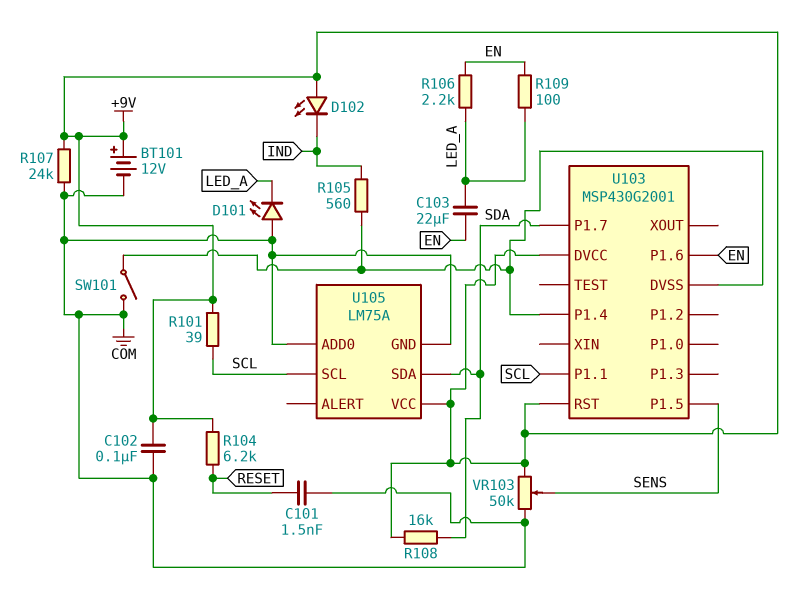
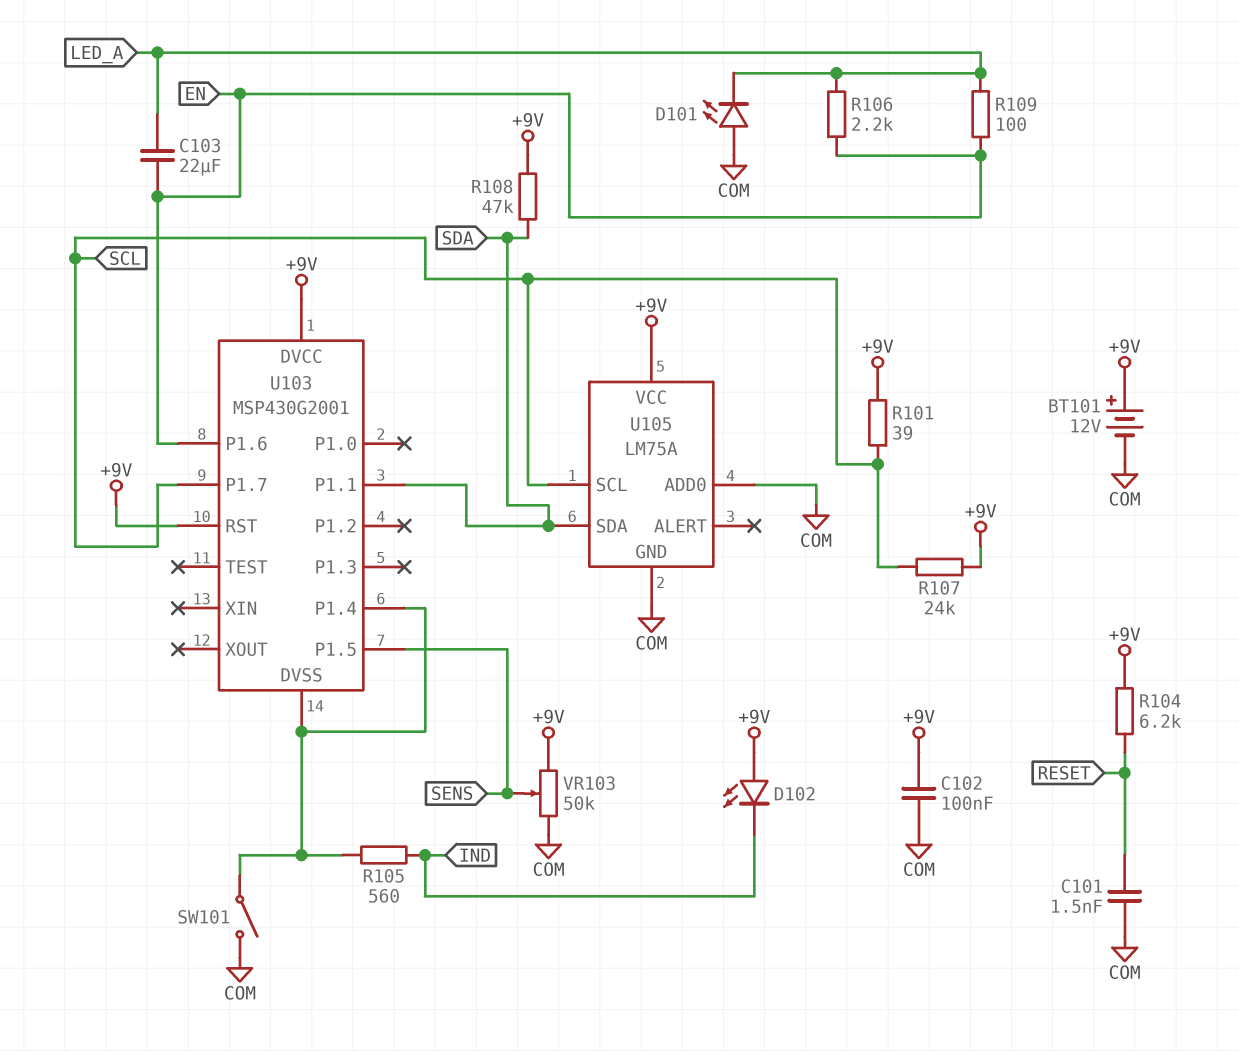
R107: 24k (+9V, COM) -> 24k (+9V, SCL)
R108: 16k (+9V, SDA) -> 47k (+9V, SDA)
U103 pin P1.1: SCL -> SDA
U103 pin P1.7: SDA -> SCL

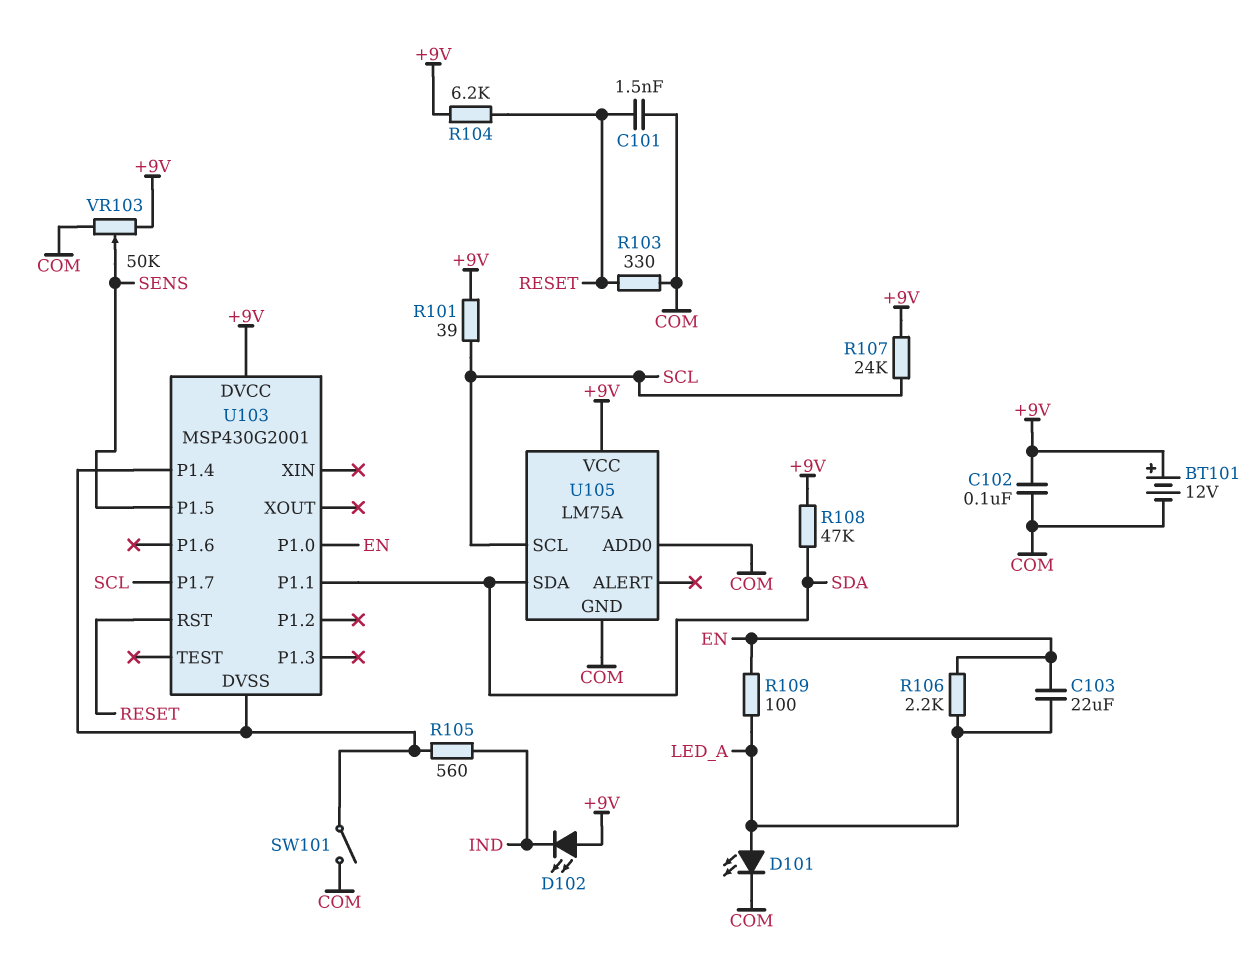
D101: LED (A COM, K LED_A) -> LED (A LED_A, K COM)
R103: none -> 330 (COM, RESET)
U103 pin P1.0: none -> EN
U103 pin P1.6: EN -> none
U103 pin RST: +9V -> RESET

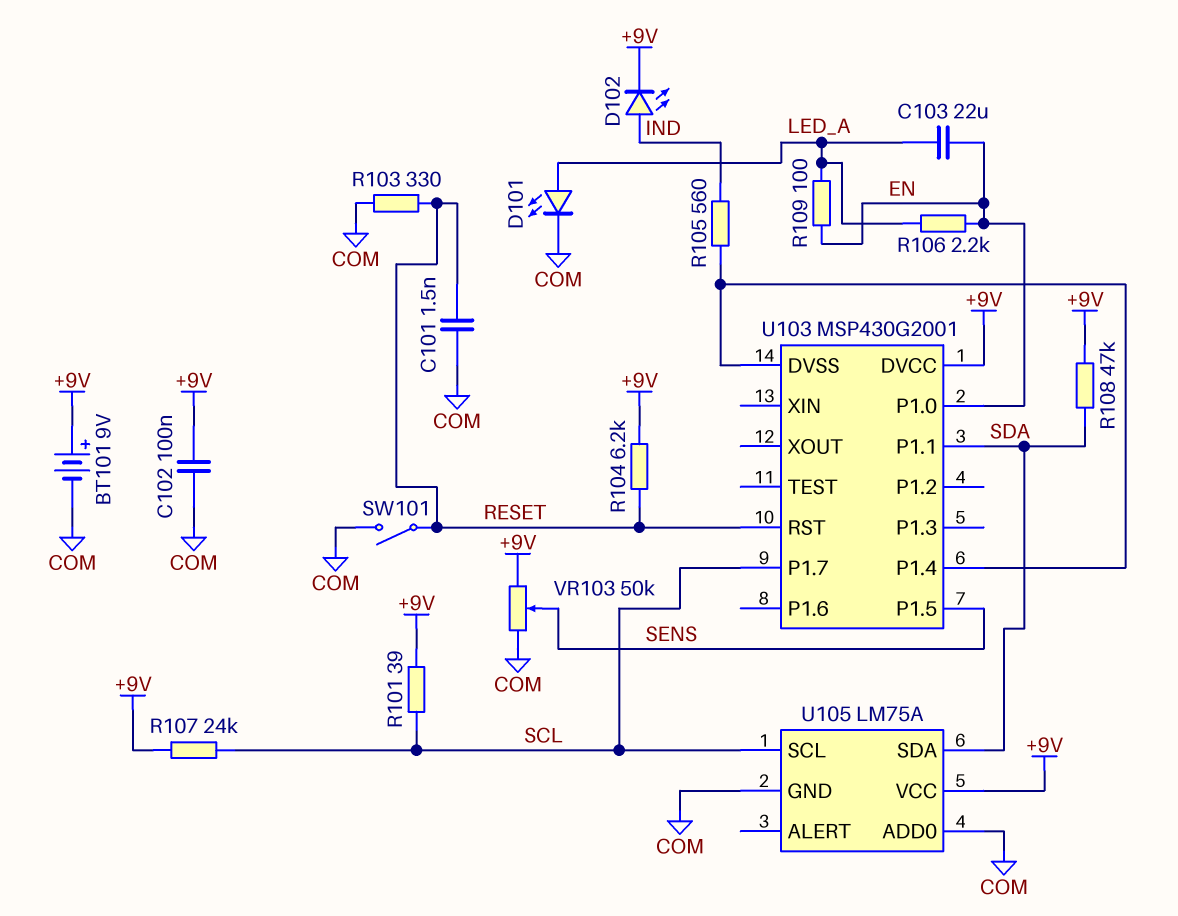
BT101: 12V (plus +9V, minus COM) -> 9V (plus +9V, minus COM)
D102: LED (A +9V, K IND) -> LED (A IND, K +9V)
SW101: switch (COM, U103/DVSS) -> switch (COM, RESET)

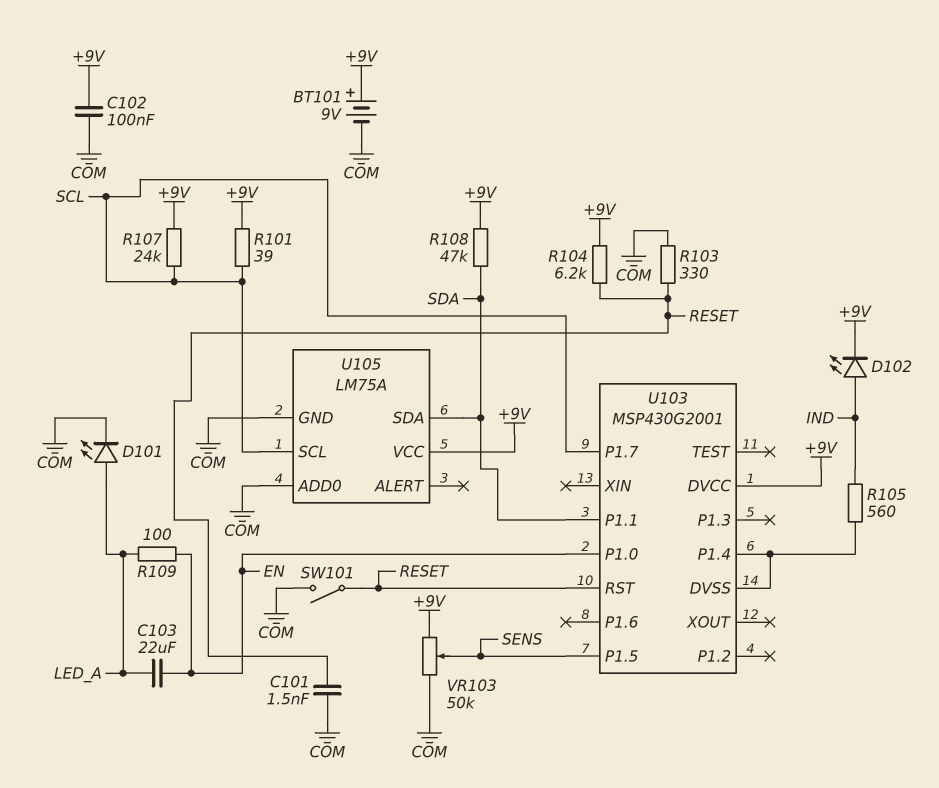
R106: 2.2k (EN, LED_A) -> none

